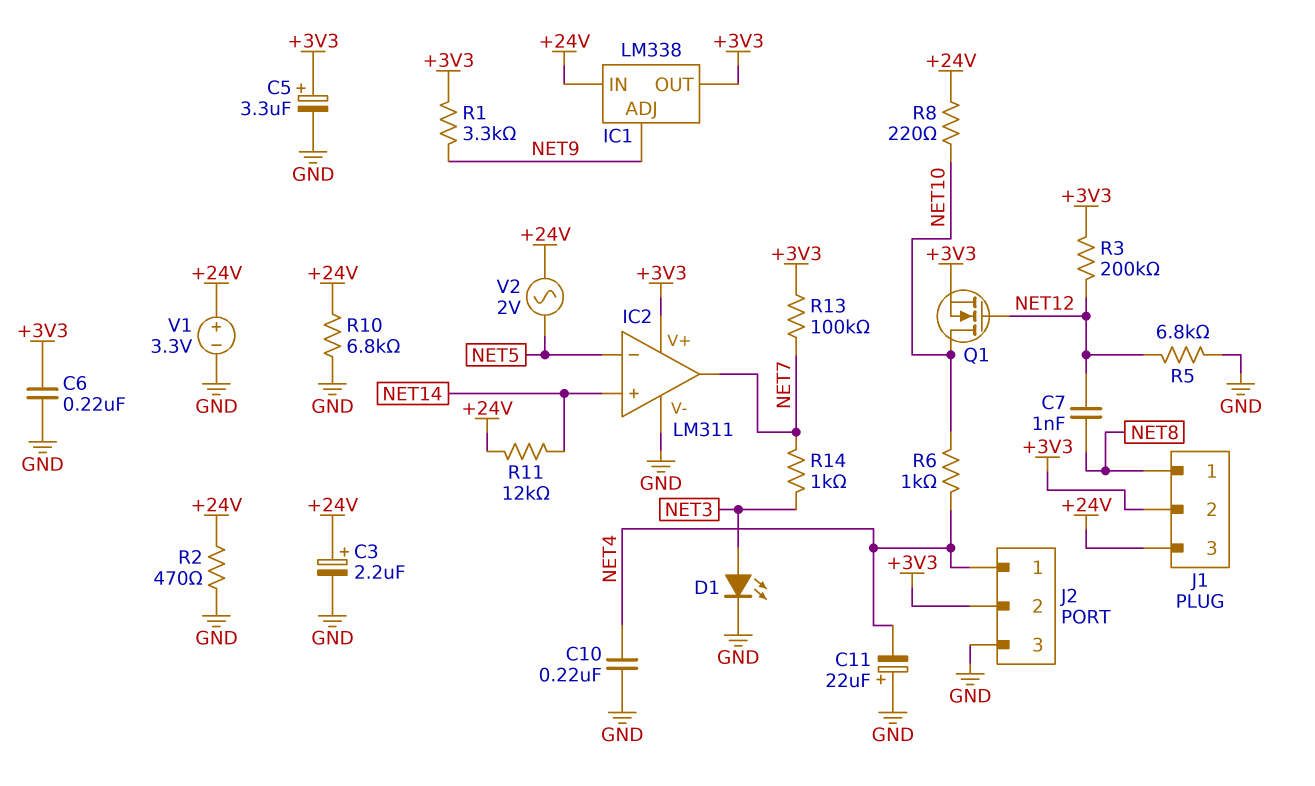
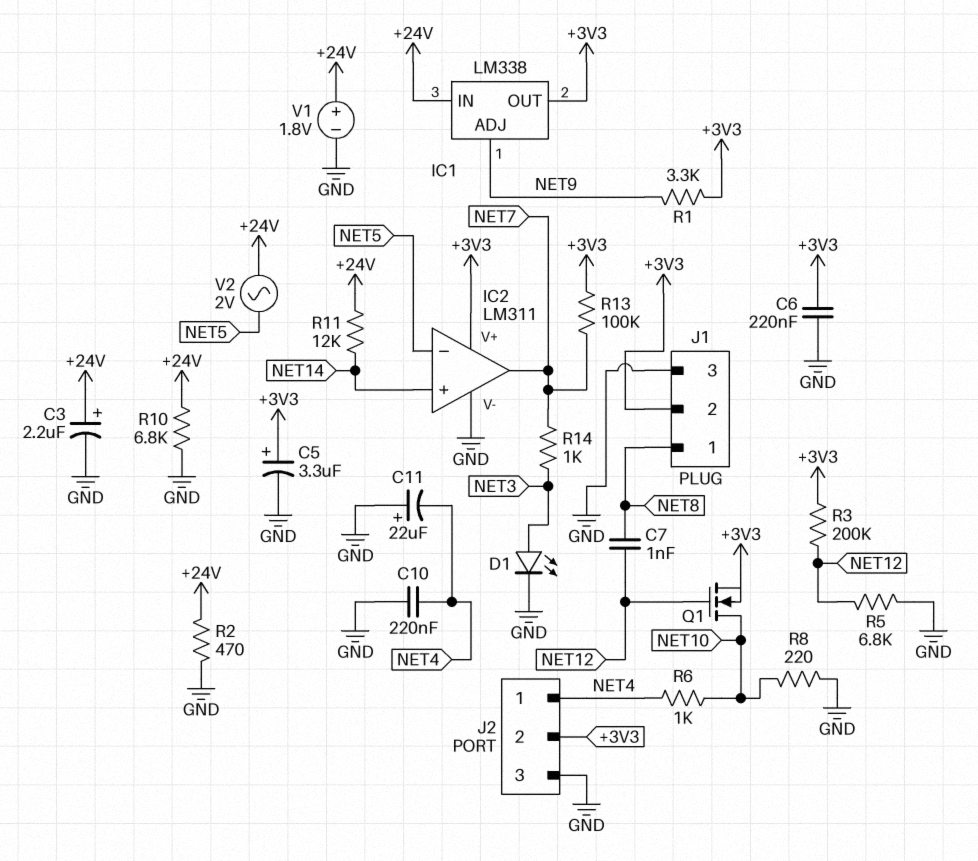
J1 pin 3: +24V -> GND
R8: 220 (+24V, NET10) -> 220 (GND, NET10)
V1: 3.3V (plus +24V, minus GND) -> 1.8V (plus +24V, minus GND)

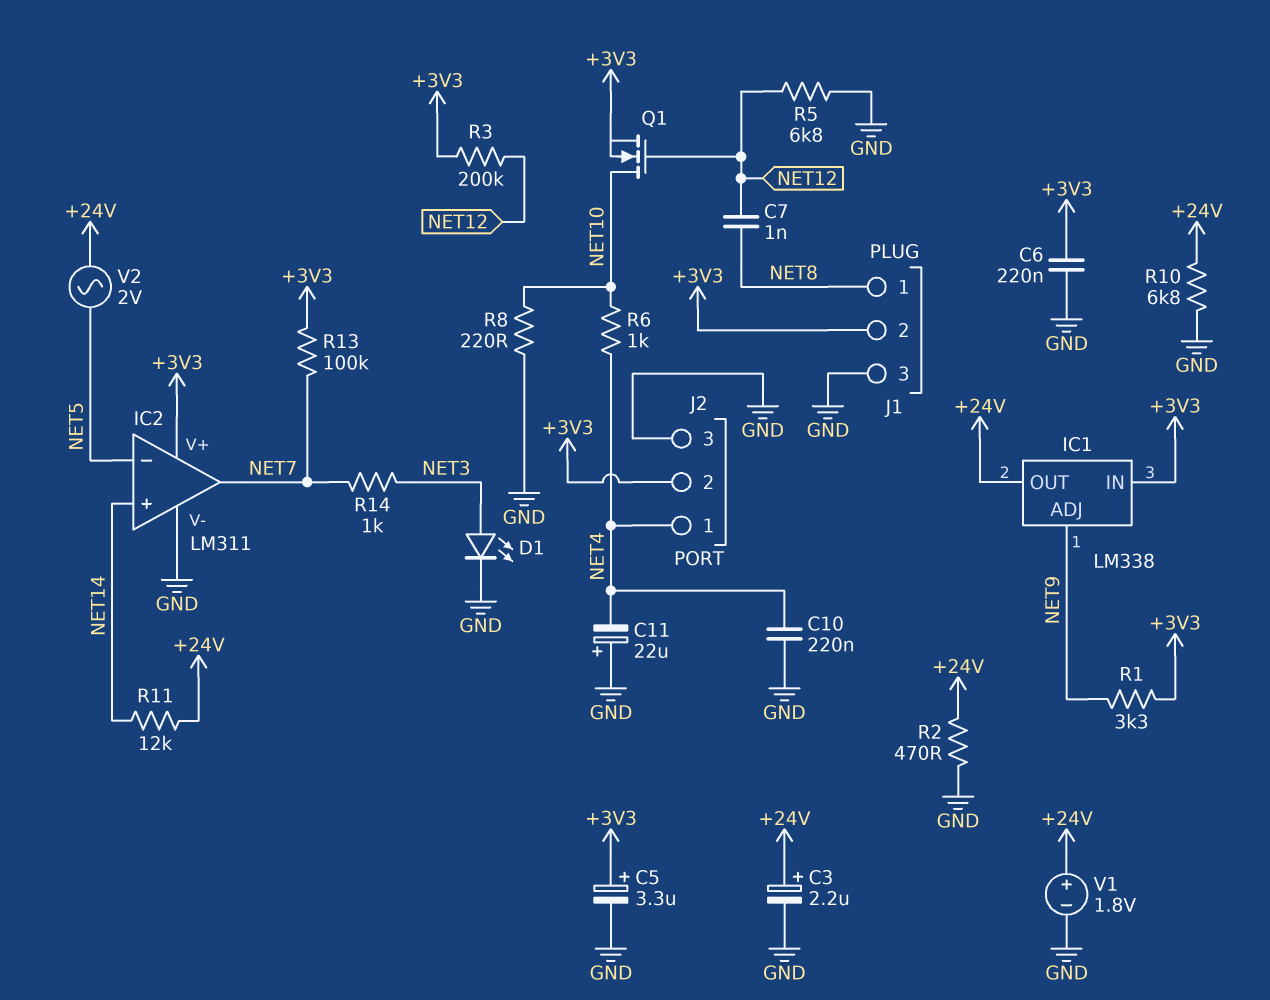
IC1 pin IN: +24V -> +3V3
IC1 pin OUT: +3V3 -> +24V

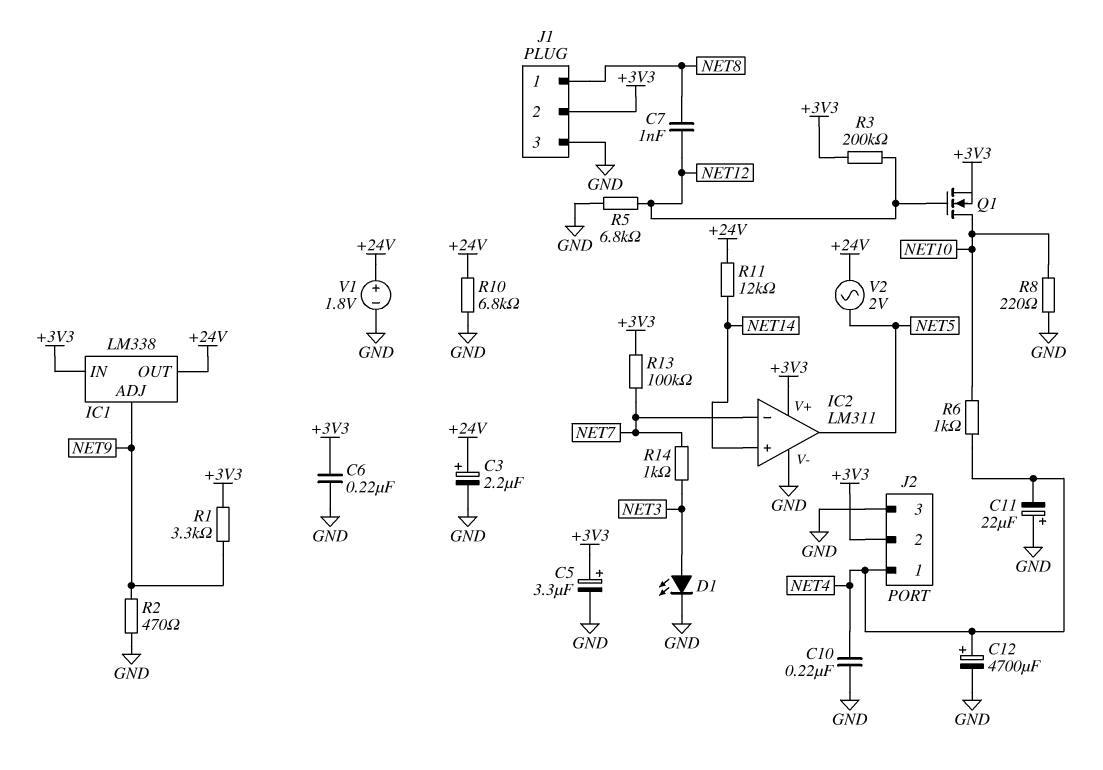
C12: none -> 4700uF (plus NET4, minus GND)
IC2 pin in-: NET5 -> NET7
IC2 pin out: NET7 -> NET5
R2: 470 (+24V, GND) -> 470 (GND, NET9)

